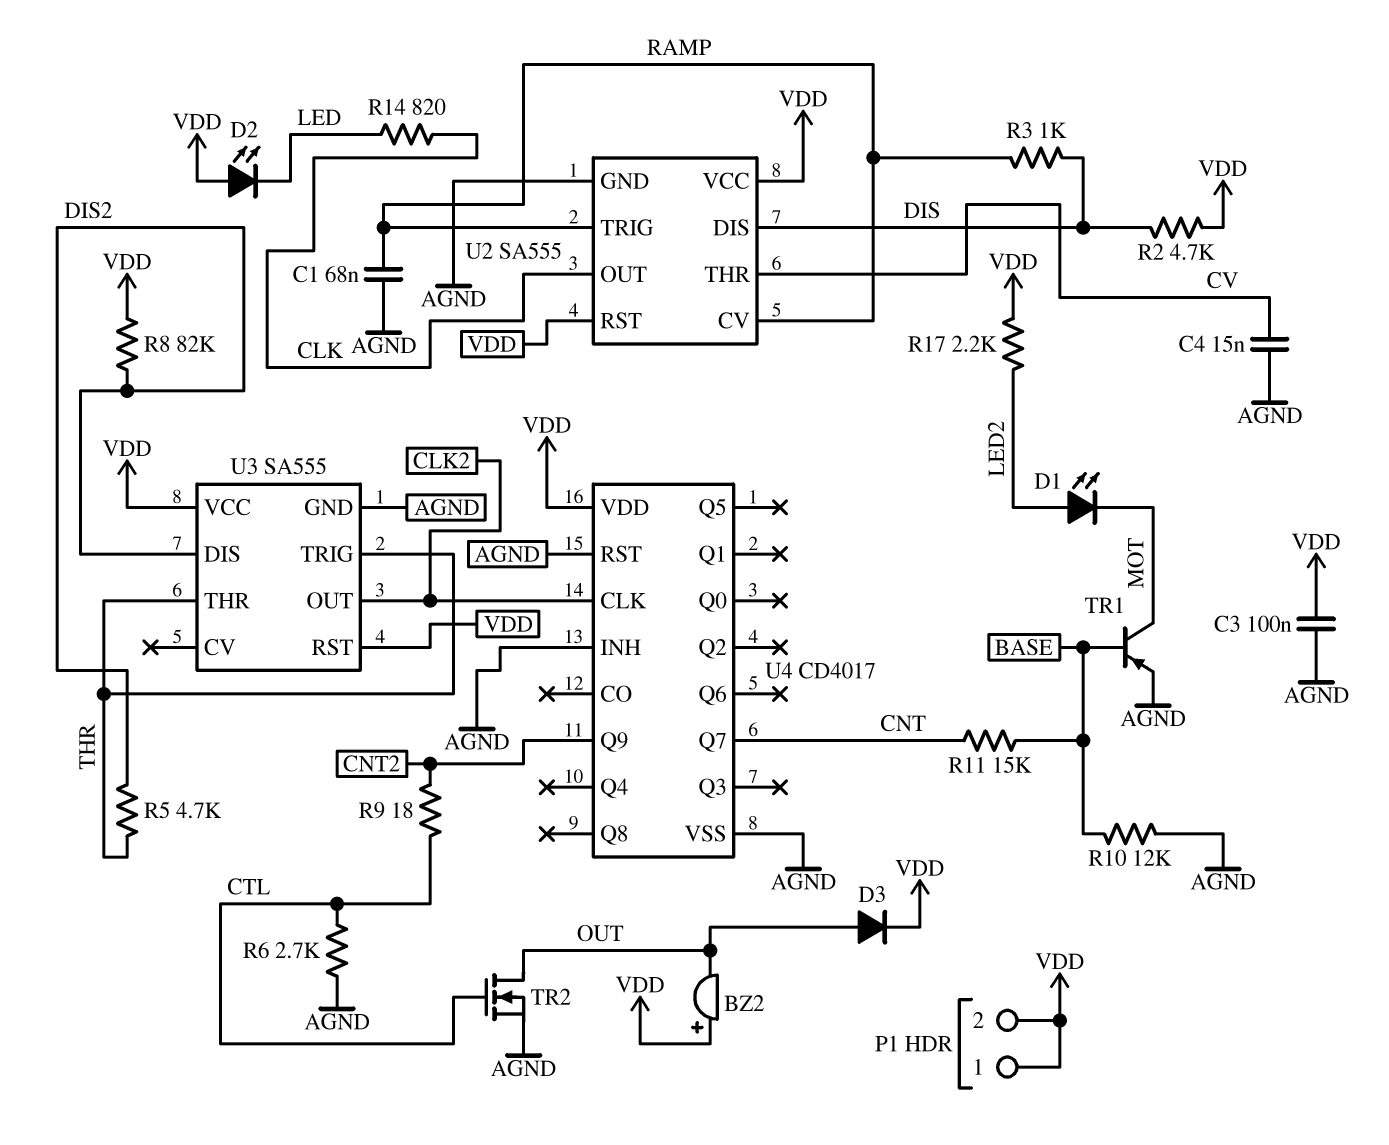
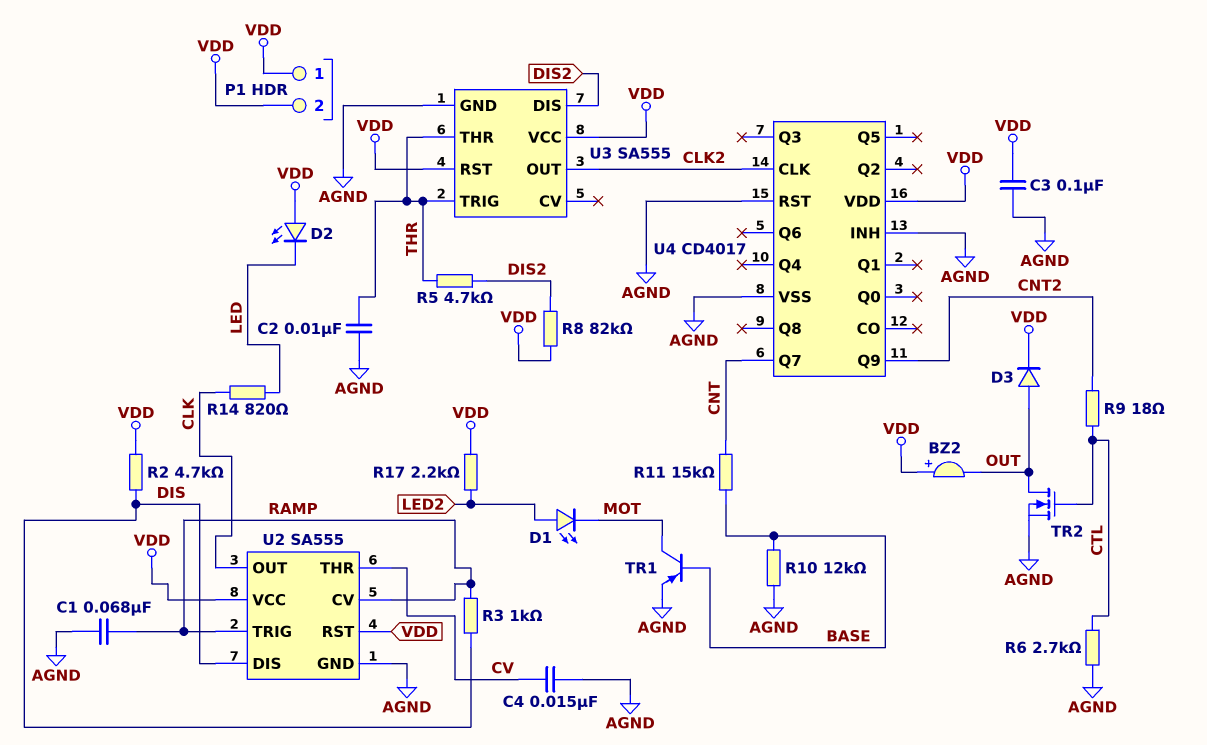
C2: none -> 10nF (AGND, THR)

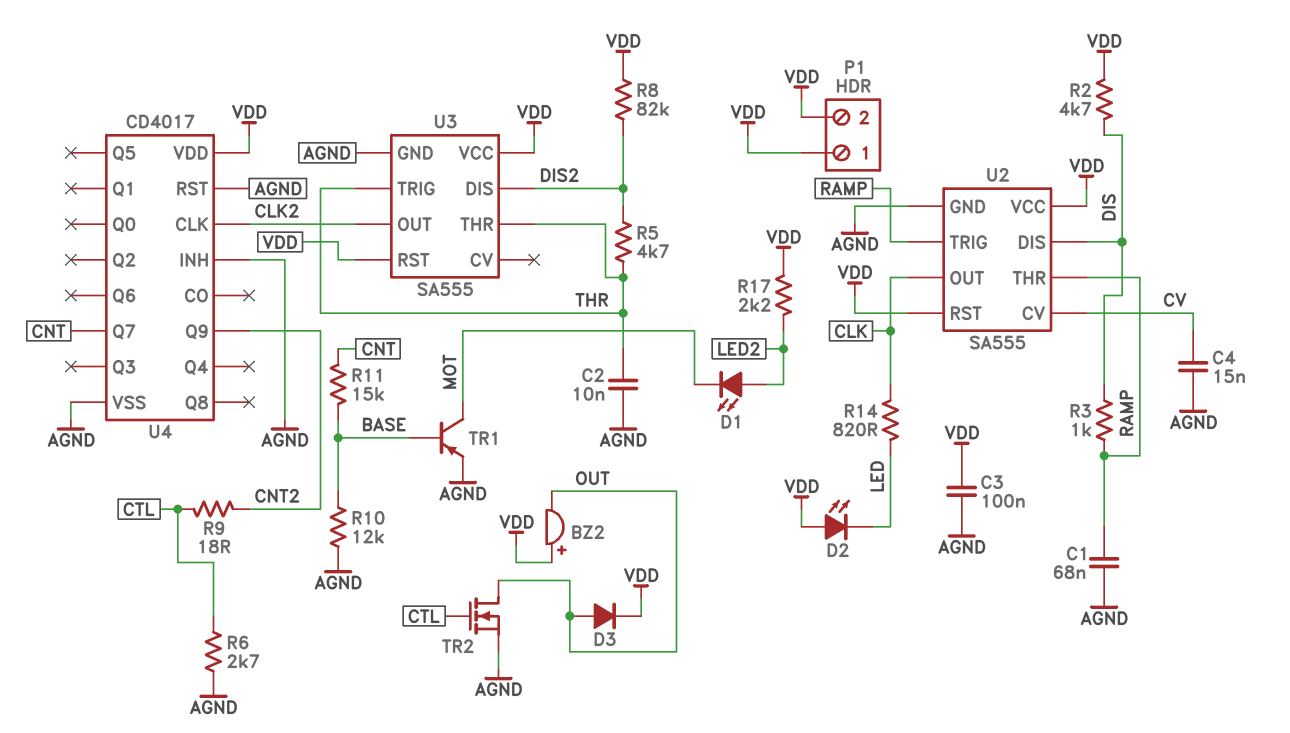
U2 pin CV: RAMP -> CV
U2 pin THR: CV -> RAMP

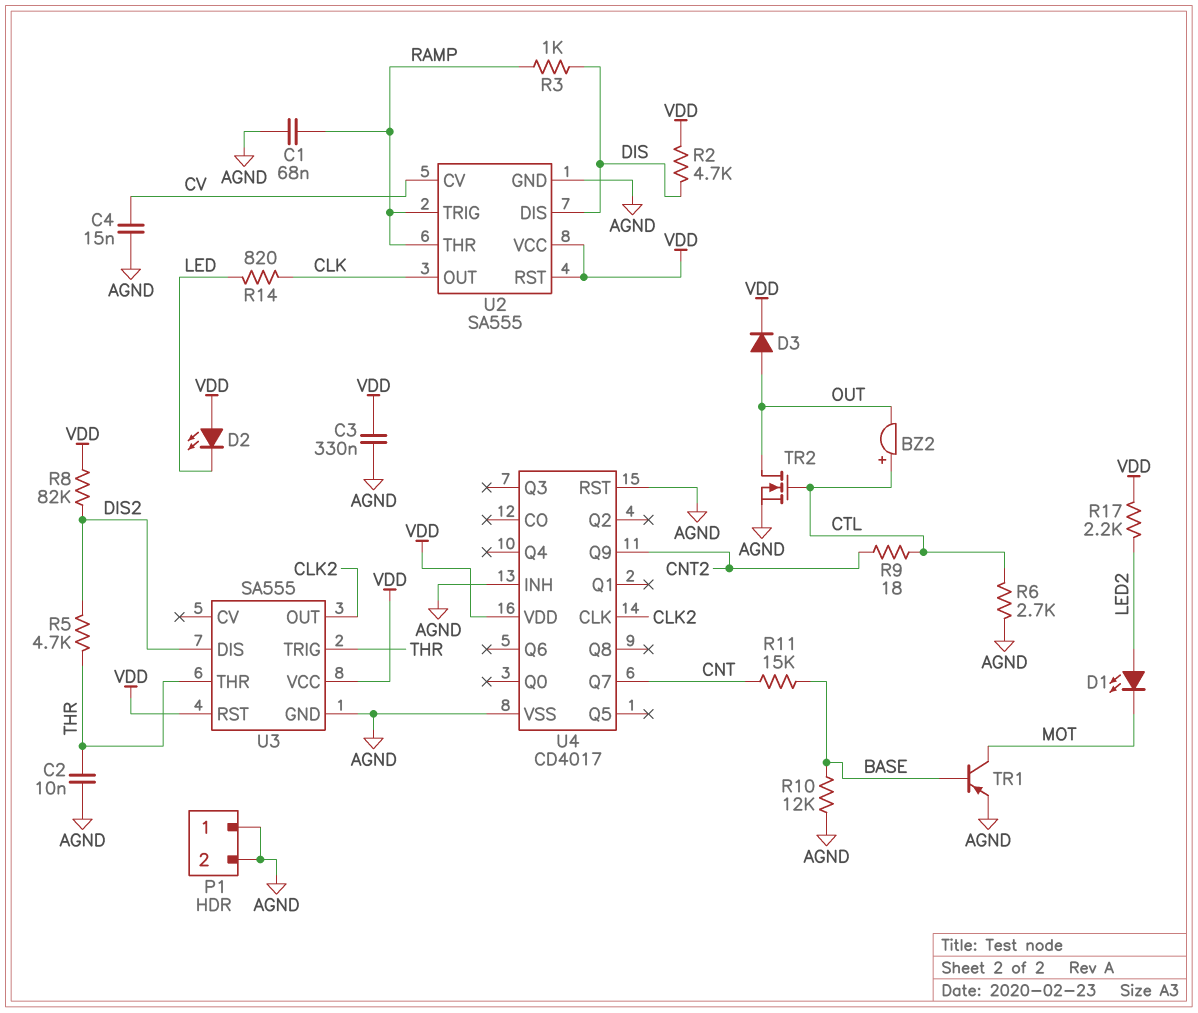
BZ2: buzzer (plus VDD, minus OUT) -> buzzer (plus CTL, minus OUT)
C3: 100nF (AGND, VDD) -> 330nF (AGND, VDD)
P1 pin 1: VDD -> AGND
P1 pin 2: VDD -> AGND

